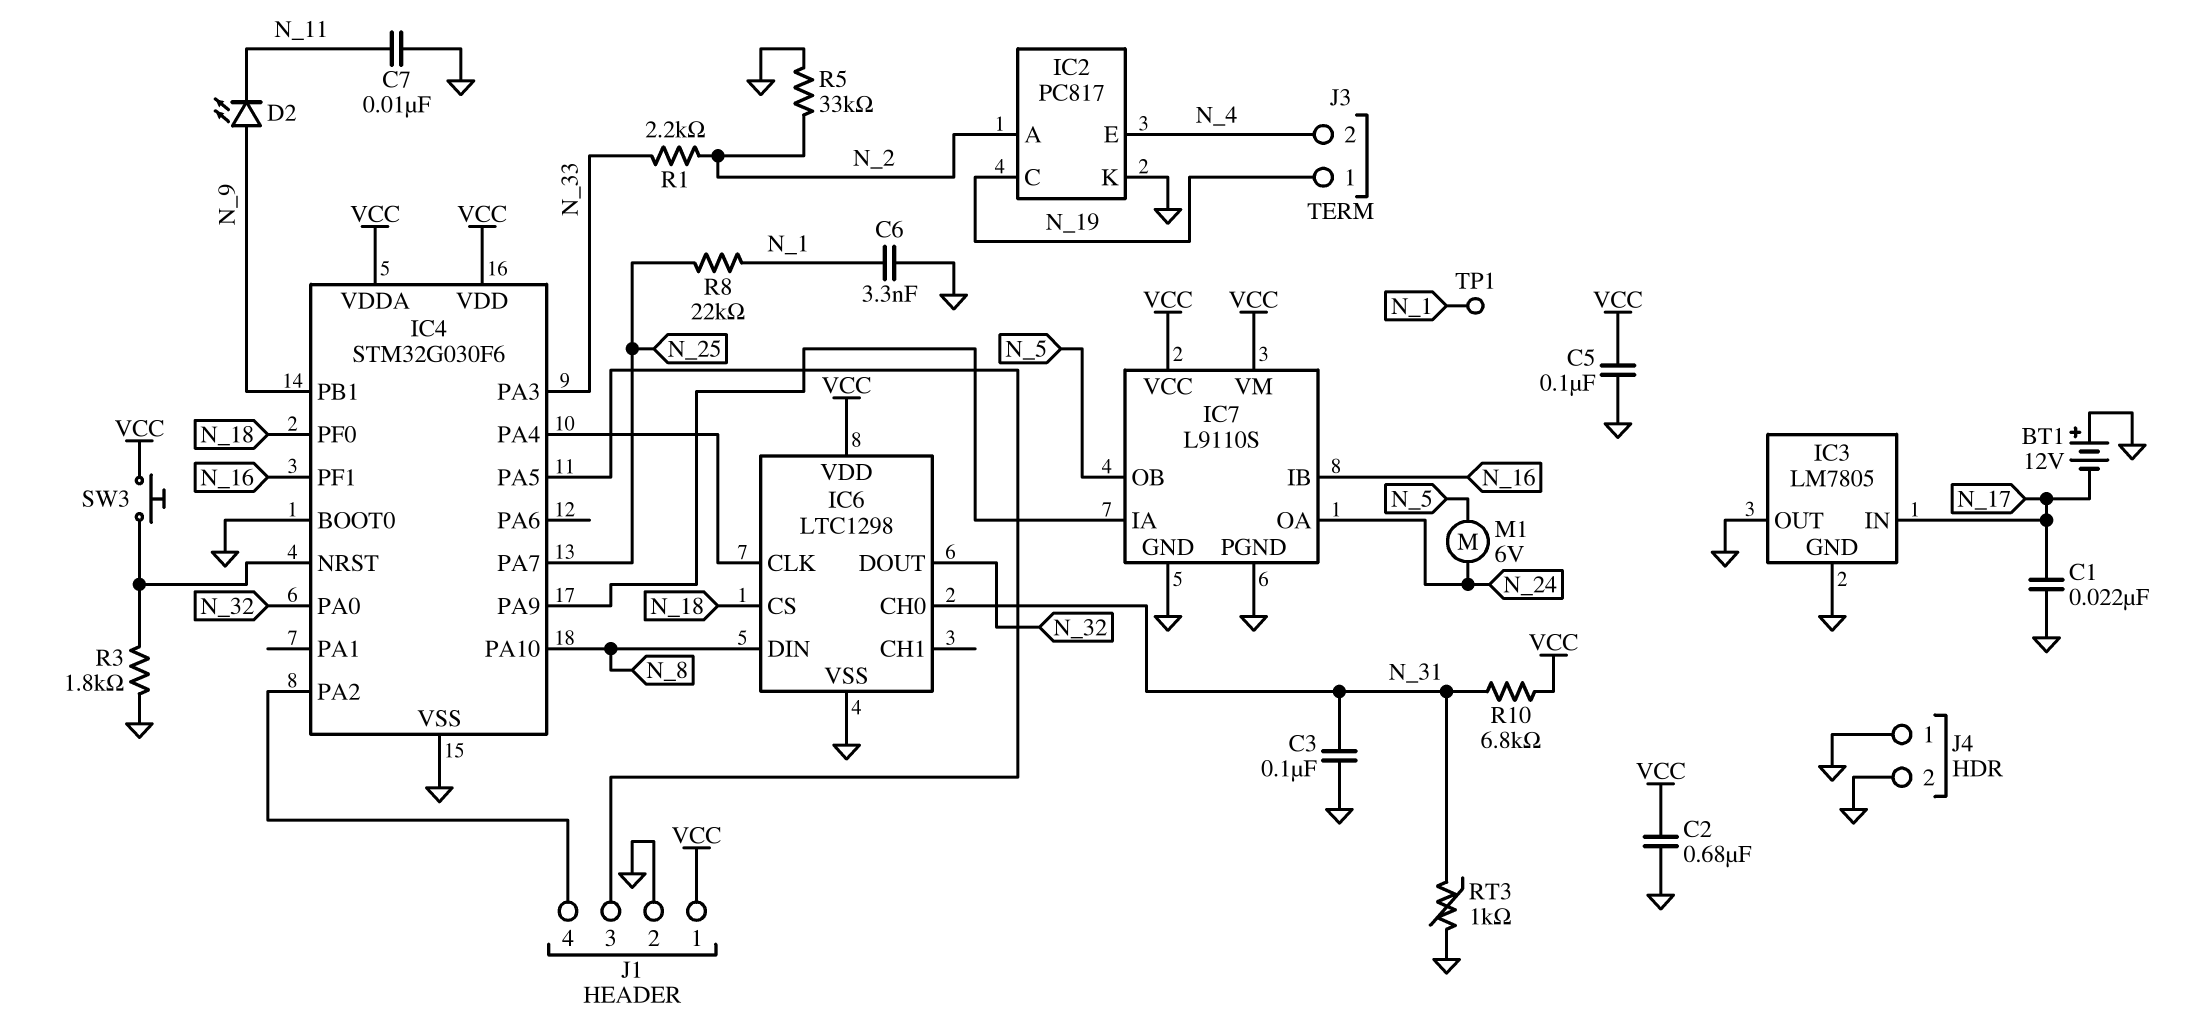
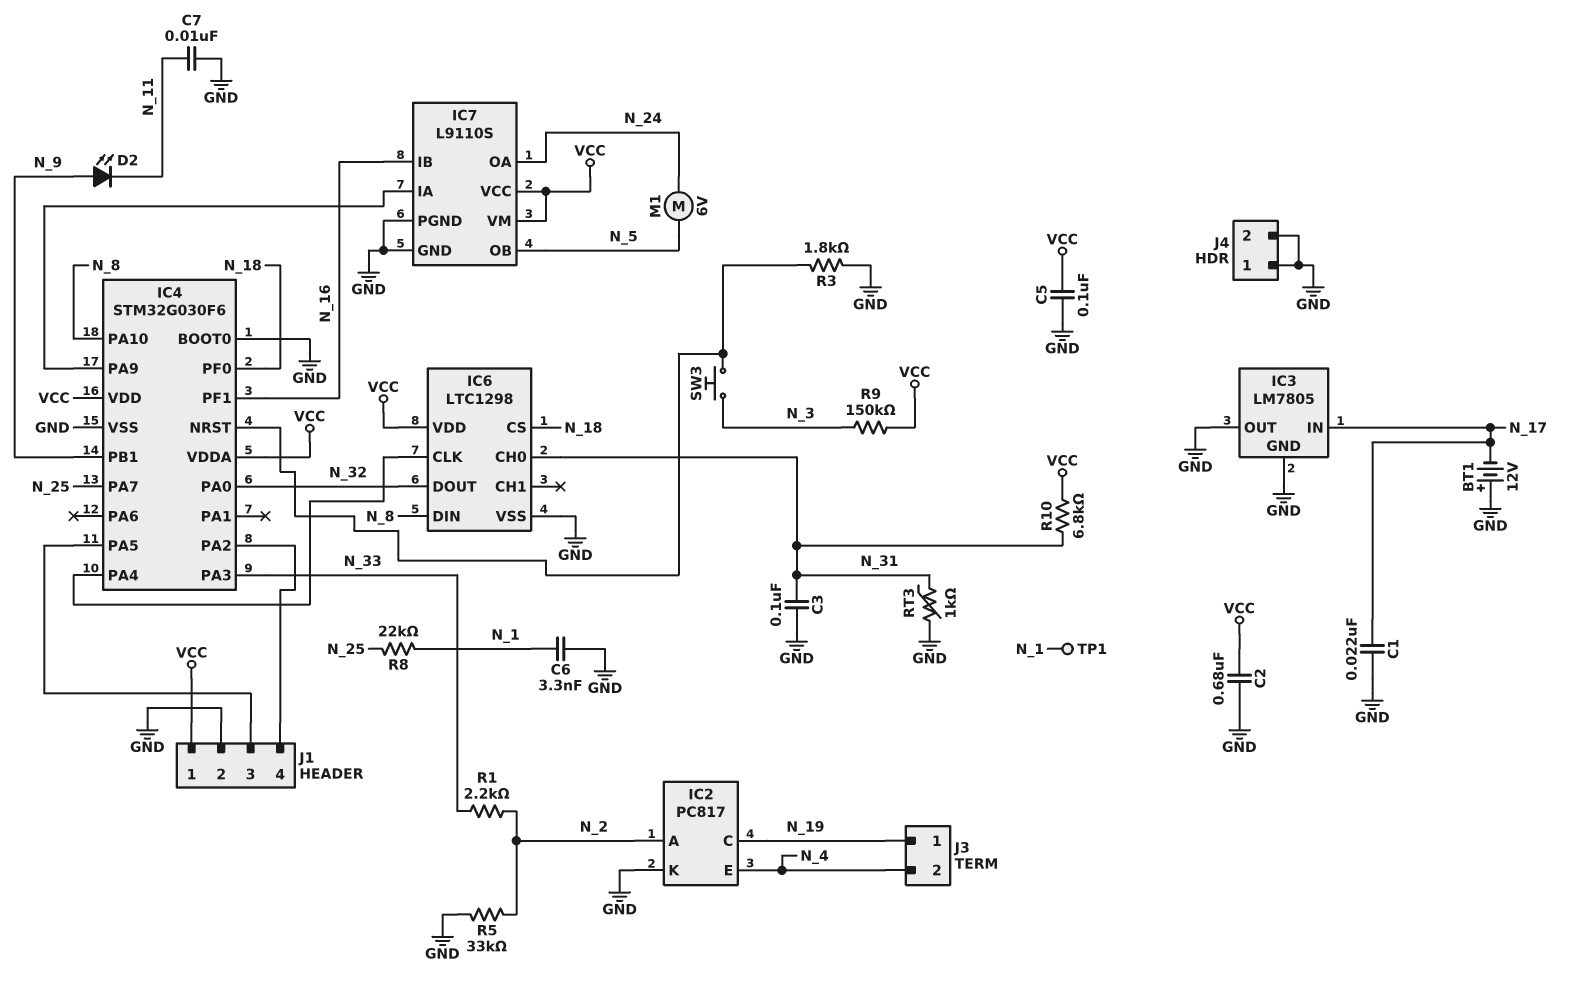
R9: none -> 150k (N_3, VCC)
SW3: button (IC4/NRST, VCC) -> button (IC4/NRST, N_3)

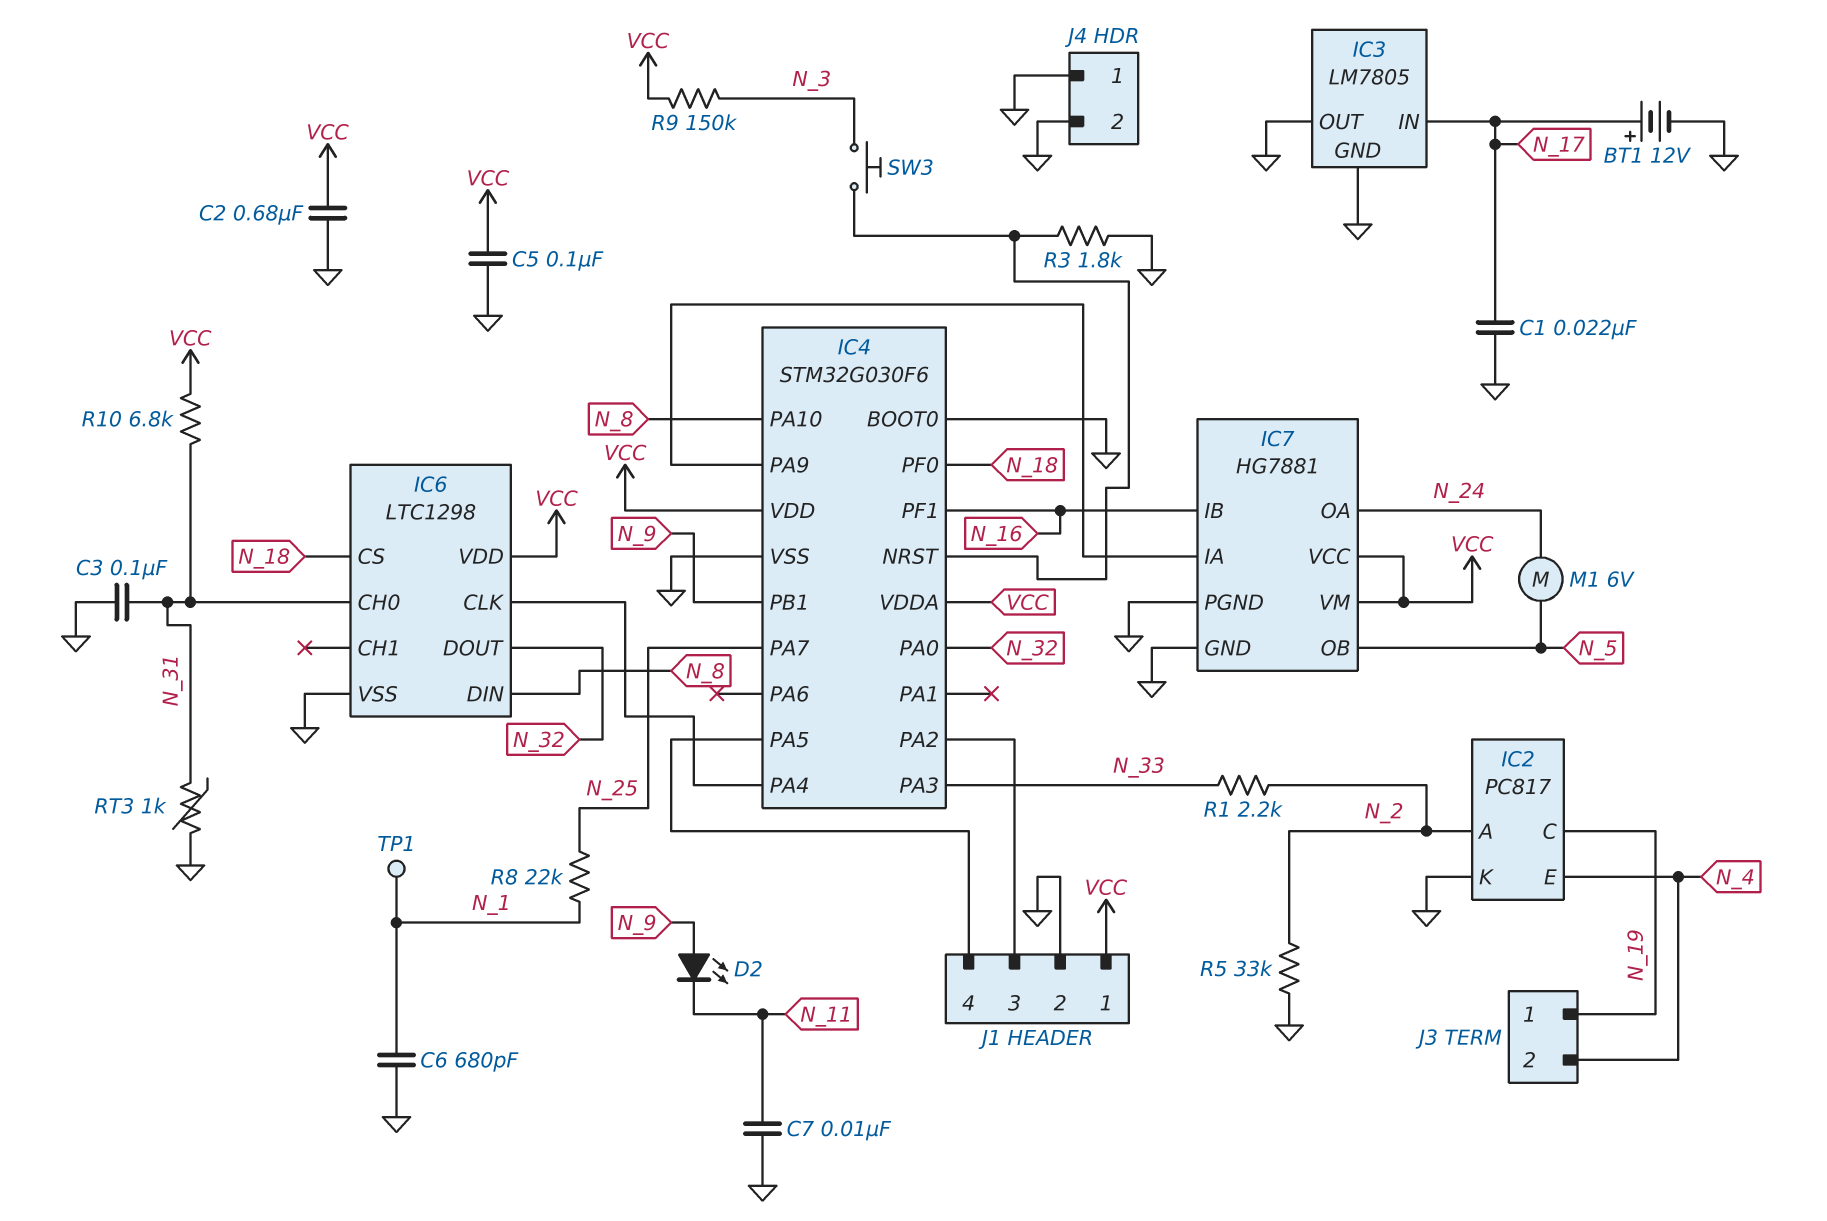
BT1: 12V (plus GND, minus N_17) -> 12V (plus N_17, minus GND)
C6: 3.3nF (GND, N_1) -> 680pF (GND, N_1)
IC7: L9110S -> HG7881
J1 pin 3: IC4/PA5 -> IC4/PA2
J1 pin 4: IC4/PA2 -> IC4/PA5

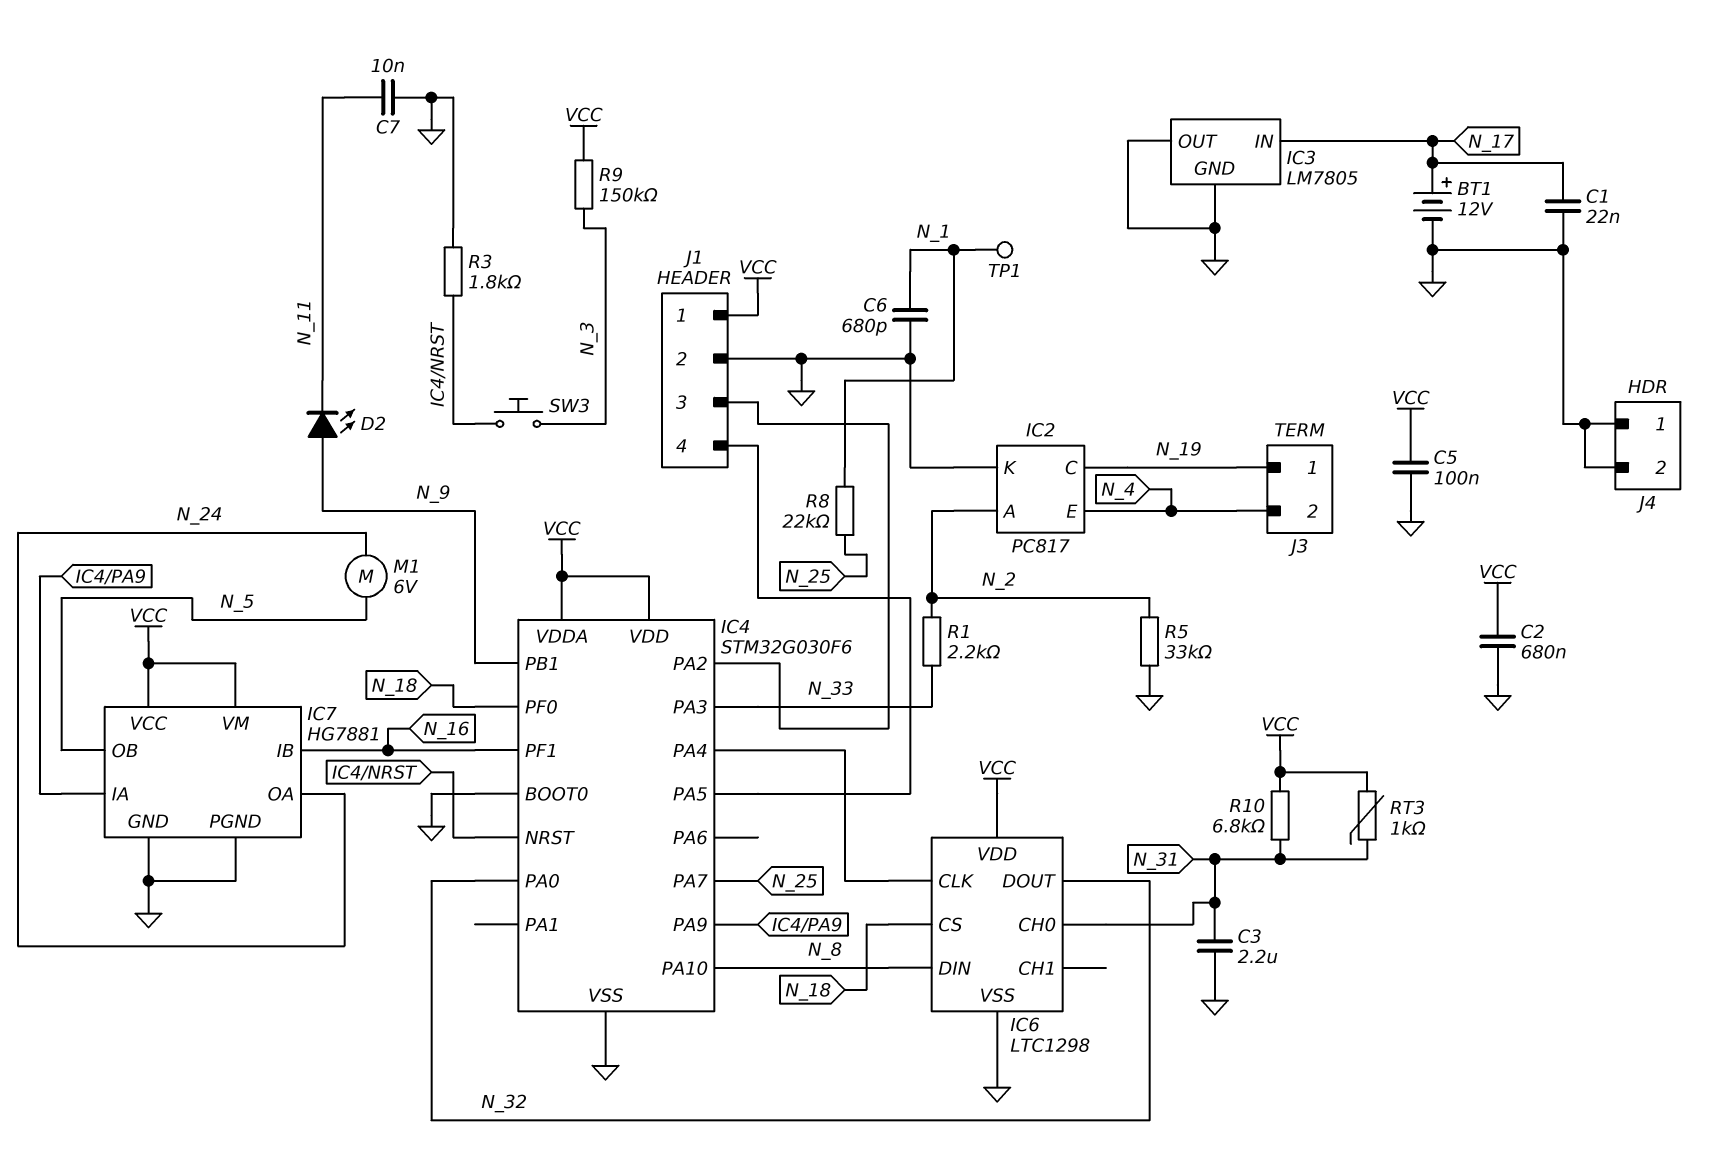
C3: 100nF (GND, N_31) -> 2.2uF (GND, N_31)
RT3: 1k (GND, N_31) -> 1k (N_31, VCC)

